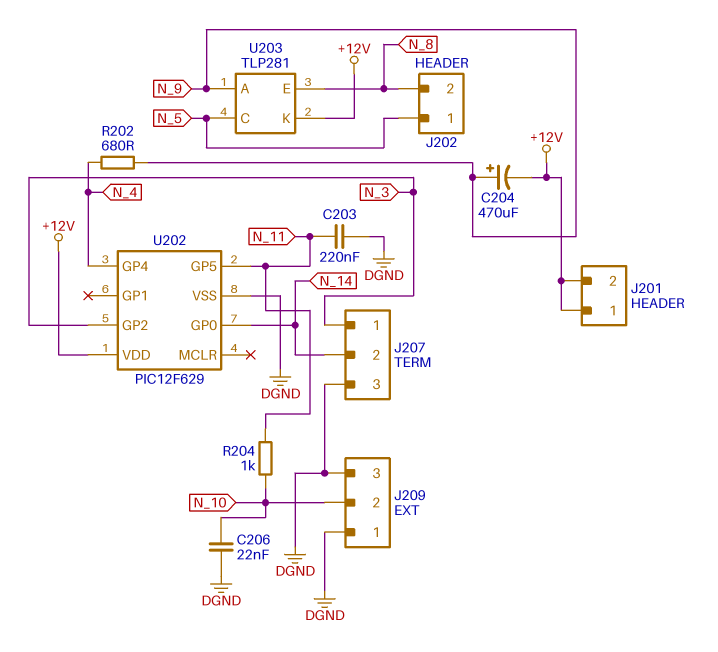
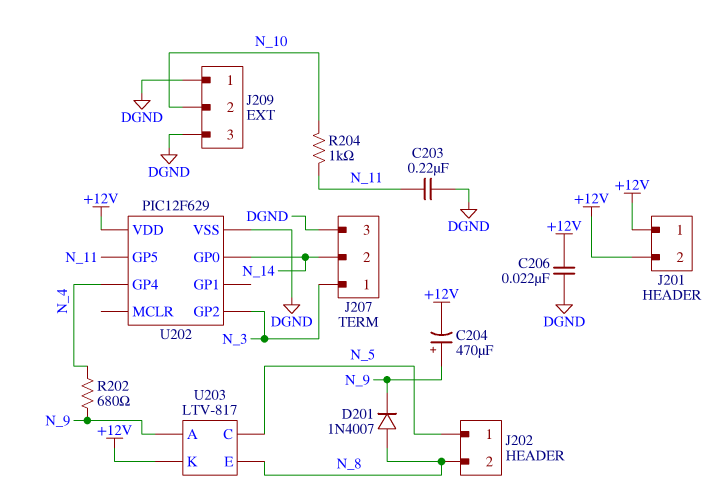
C206: 22nF (DGND, N_10) -> 22nF (+12V, DGND)
D201: none -> diode 1N4007 (A N_8, K N_9)
U203: TLP281 -> LTV-817

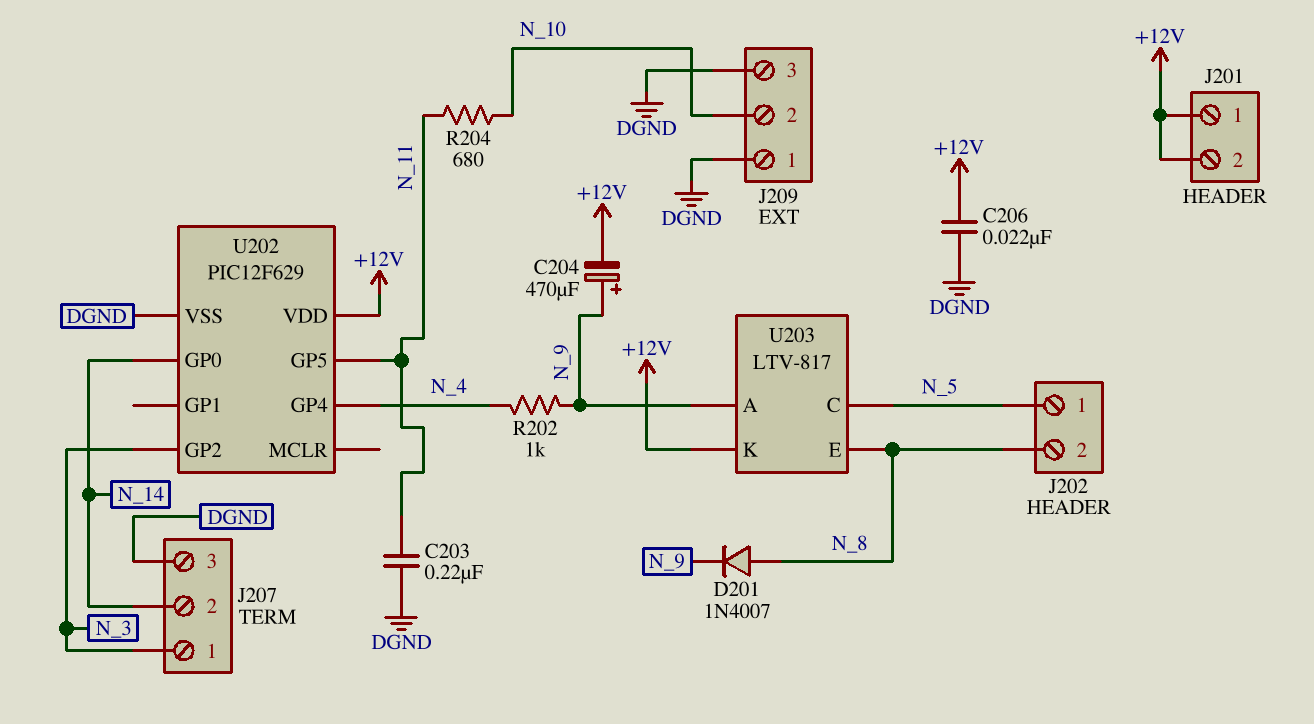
R202: 680 (N_4, N_9) -> 1k (N_4, N_9)
R204: 1k (N_10, N_11) -> 680 (N_10, N_11)

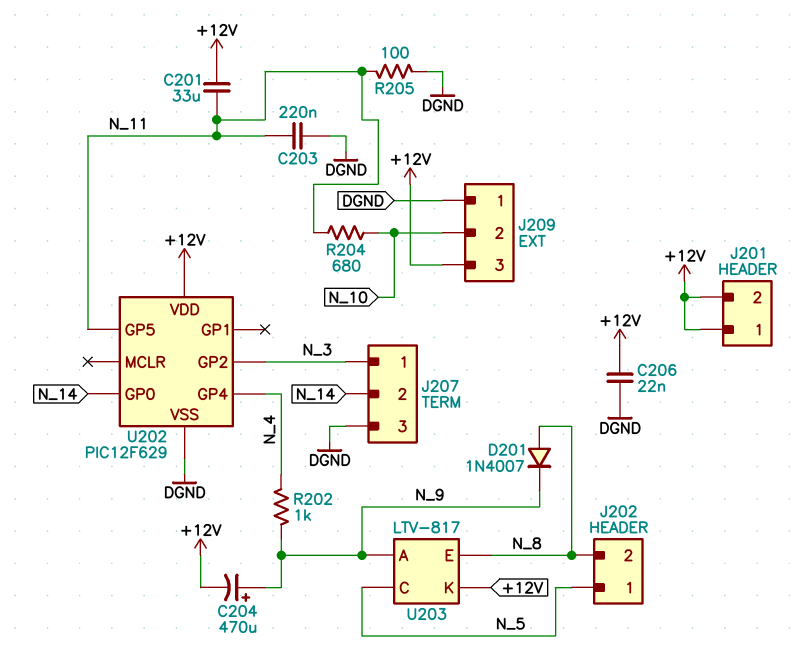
C201: none -> 33uF (+12V, N_11)
J209 pin 3: DGND -> +12V
R205: none -> 100 (DGND, N_11)

